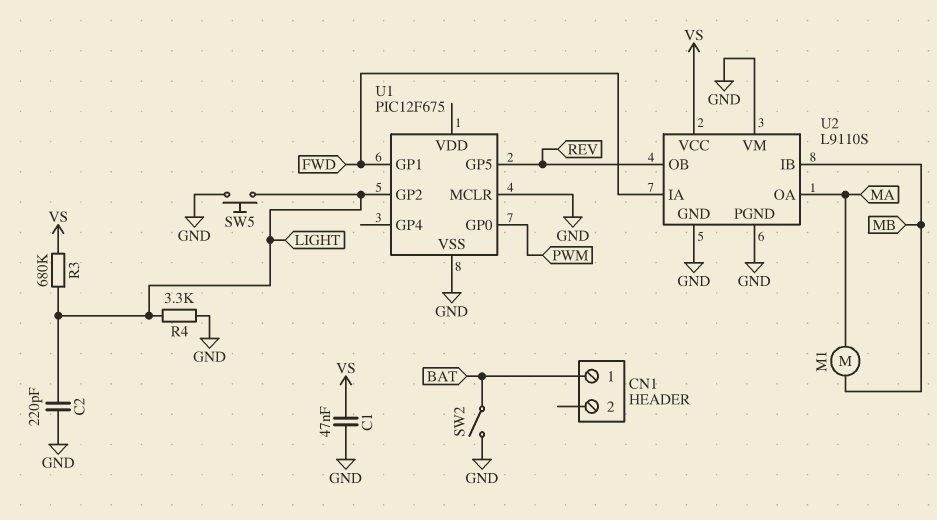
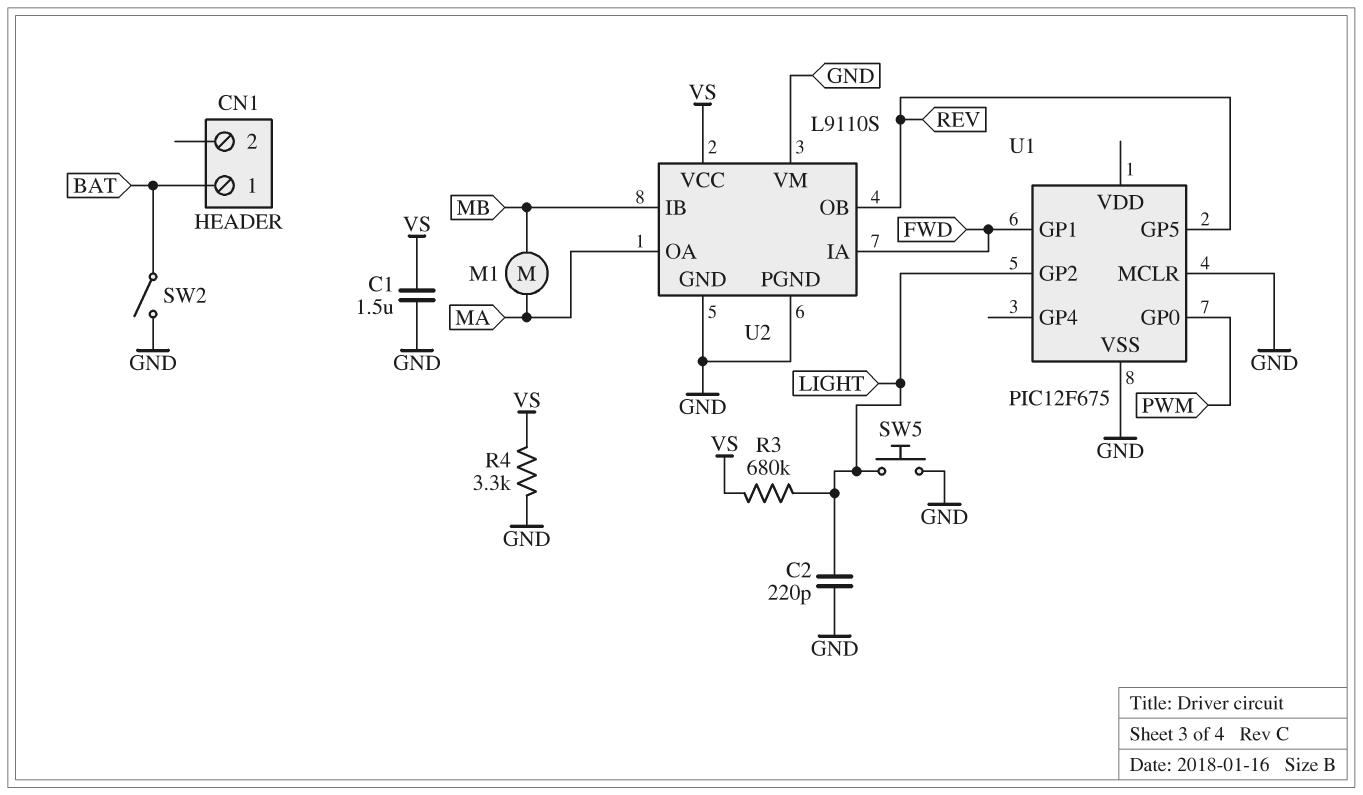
C1: 47nF (GND, VS) -> 1.5uF (GND, VS)
R4: 3.3k (GND, LIGHT) -> 3.3k (GND, VS)

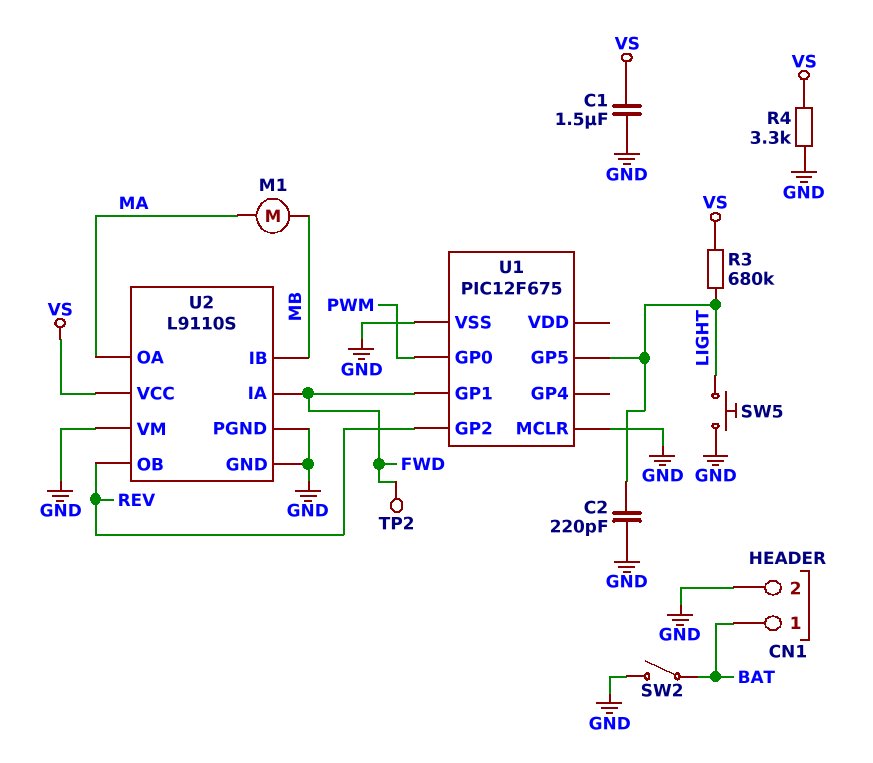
CN1 pin 2: none -> GND
TP2: none -> test point (FWD)
U1 pin GP2: LIGHT -> REV
U1 pin GP5: REV -> LIGHT

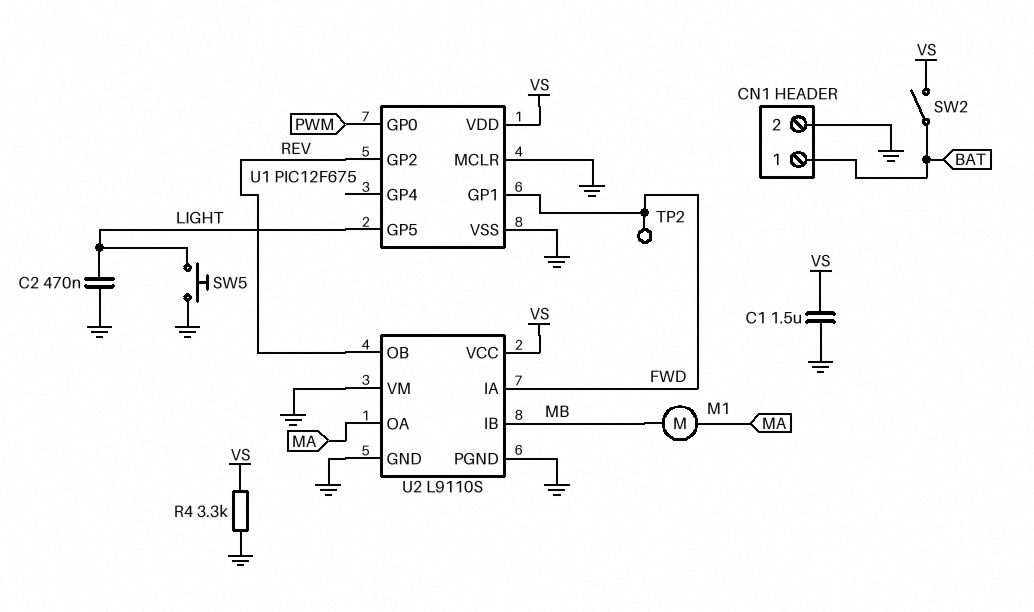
C2: 220pF (GND, LIGHT) -> 470nF (GND, LIGHT)
R3: 680k (LIGHT, VS) -> none
SW2: switch (BAT, GND) -> switch (BAT, VS)
U1 pin VDD: none -> VS

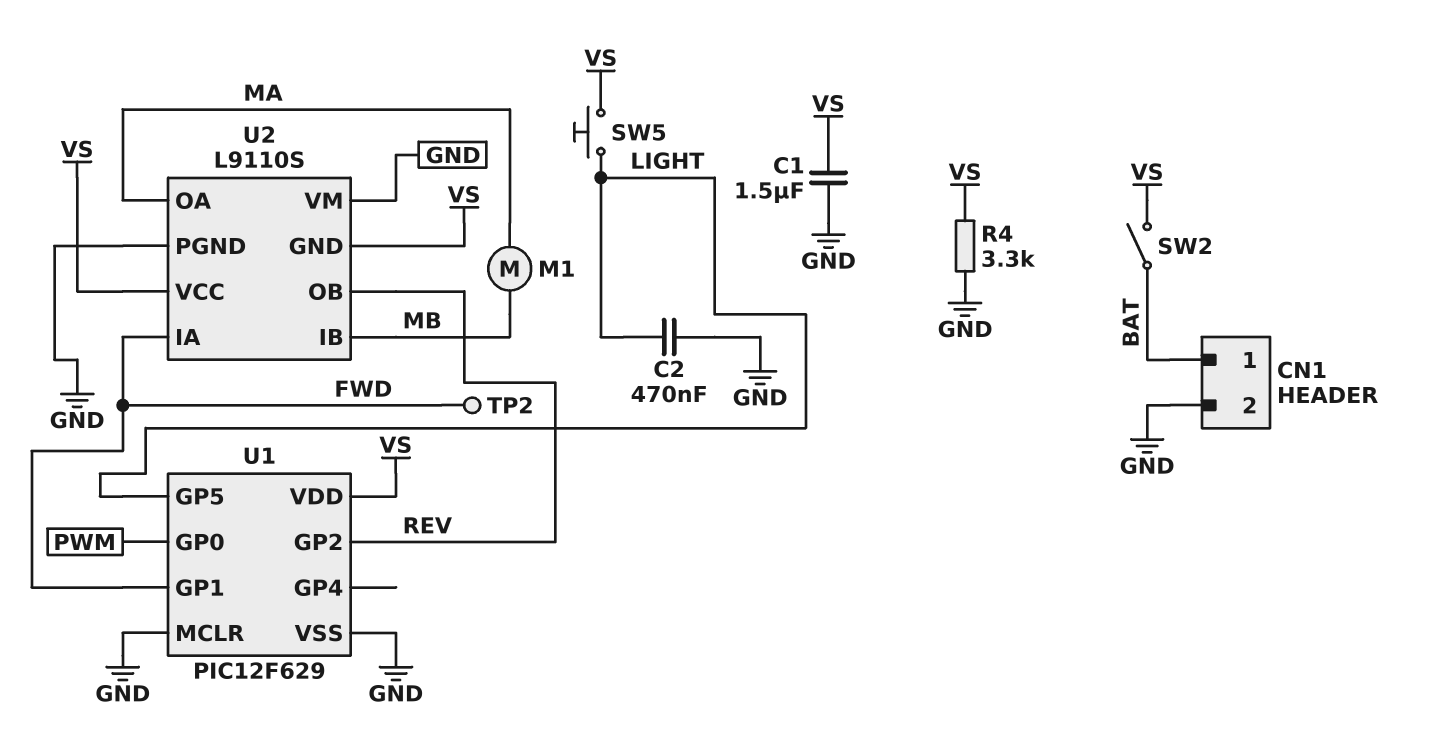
SW5: button (GND, LIGHT) -> button (LIGHT, VS)
U1: PIC12F675 -> PIC12F629
U2 pin GND: GND -> VS

